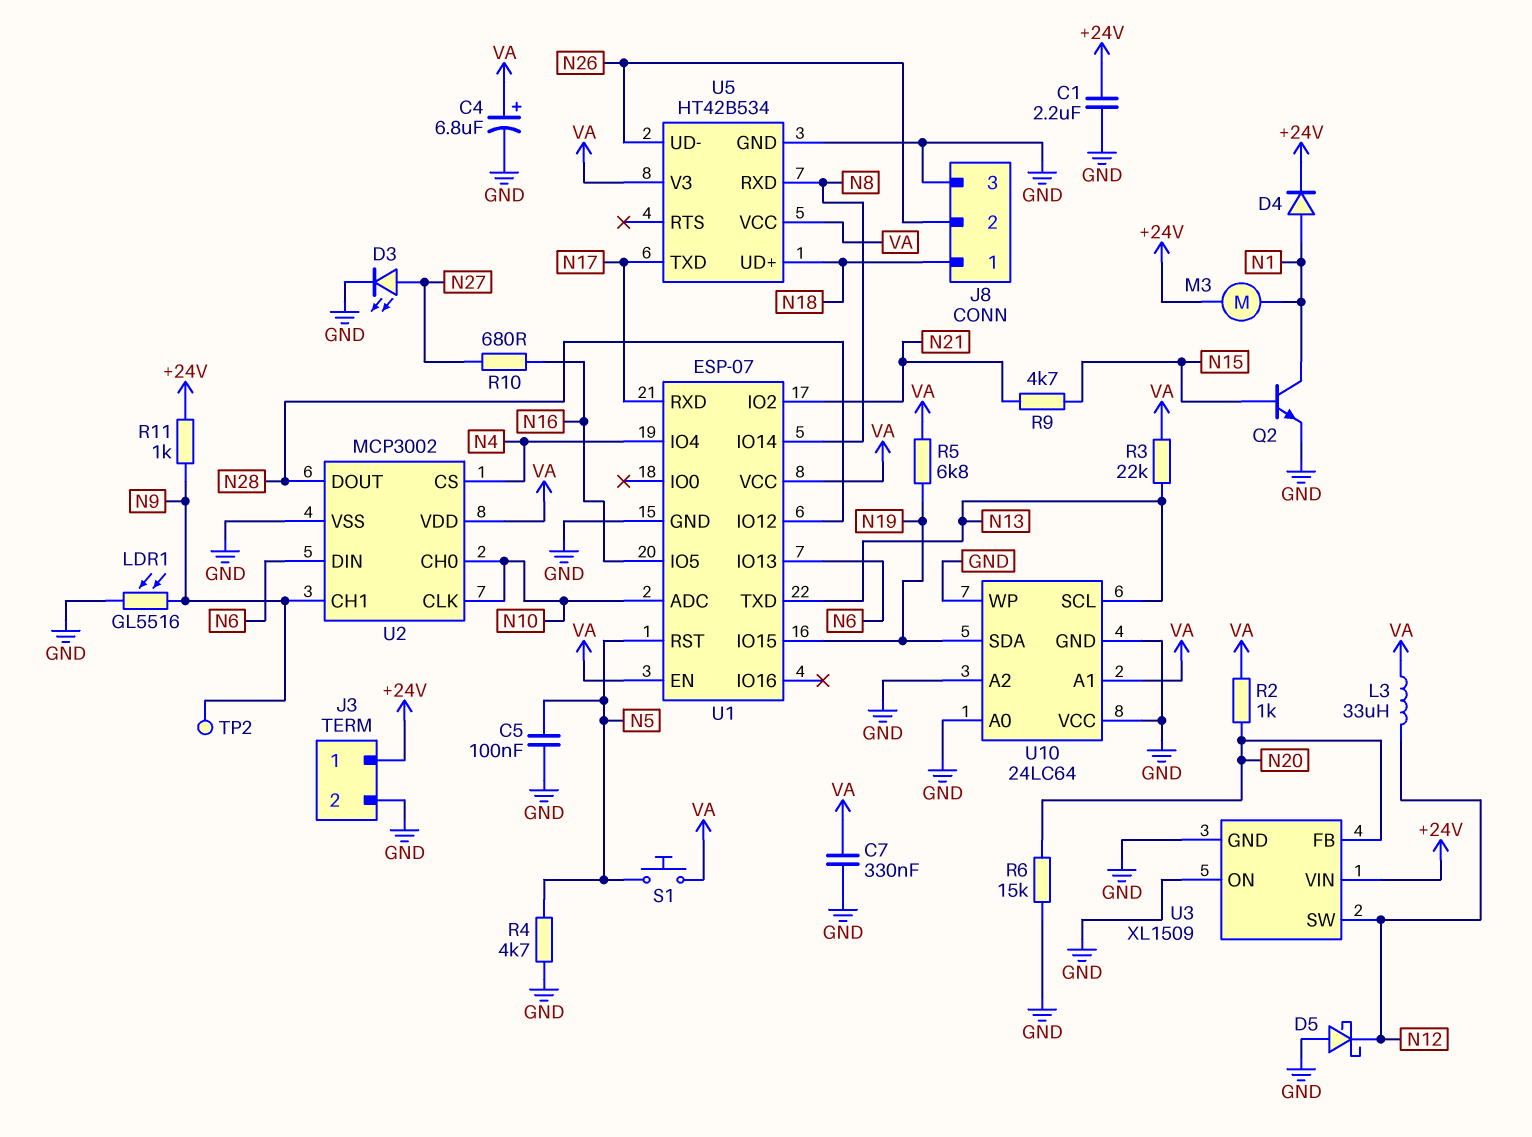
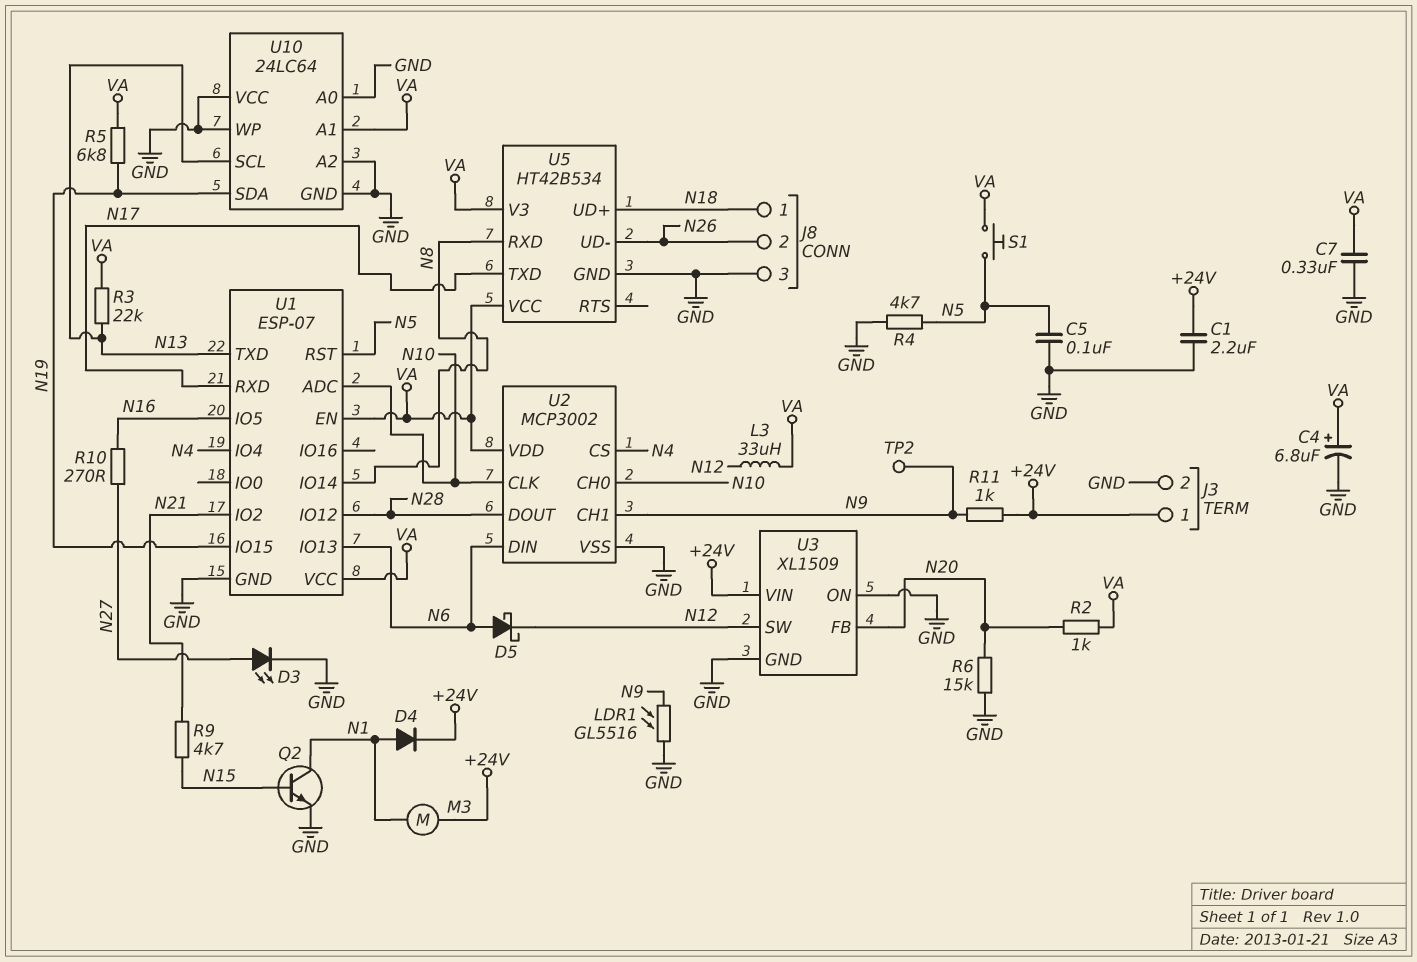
D5: schottky (A GND, K N12) -> schottky (A N6, K N12)
R10: 680 (N16, N27) -> 270 (N16, N27)

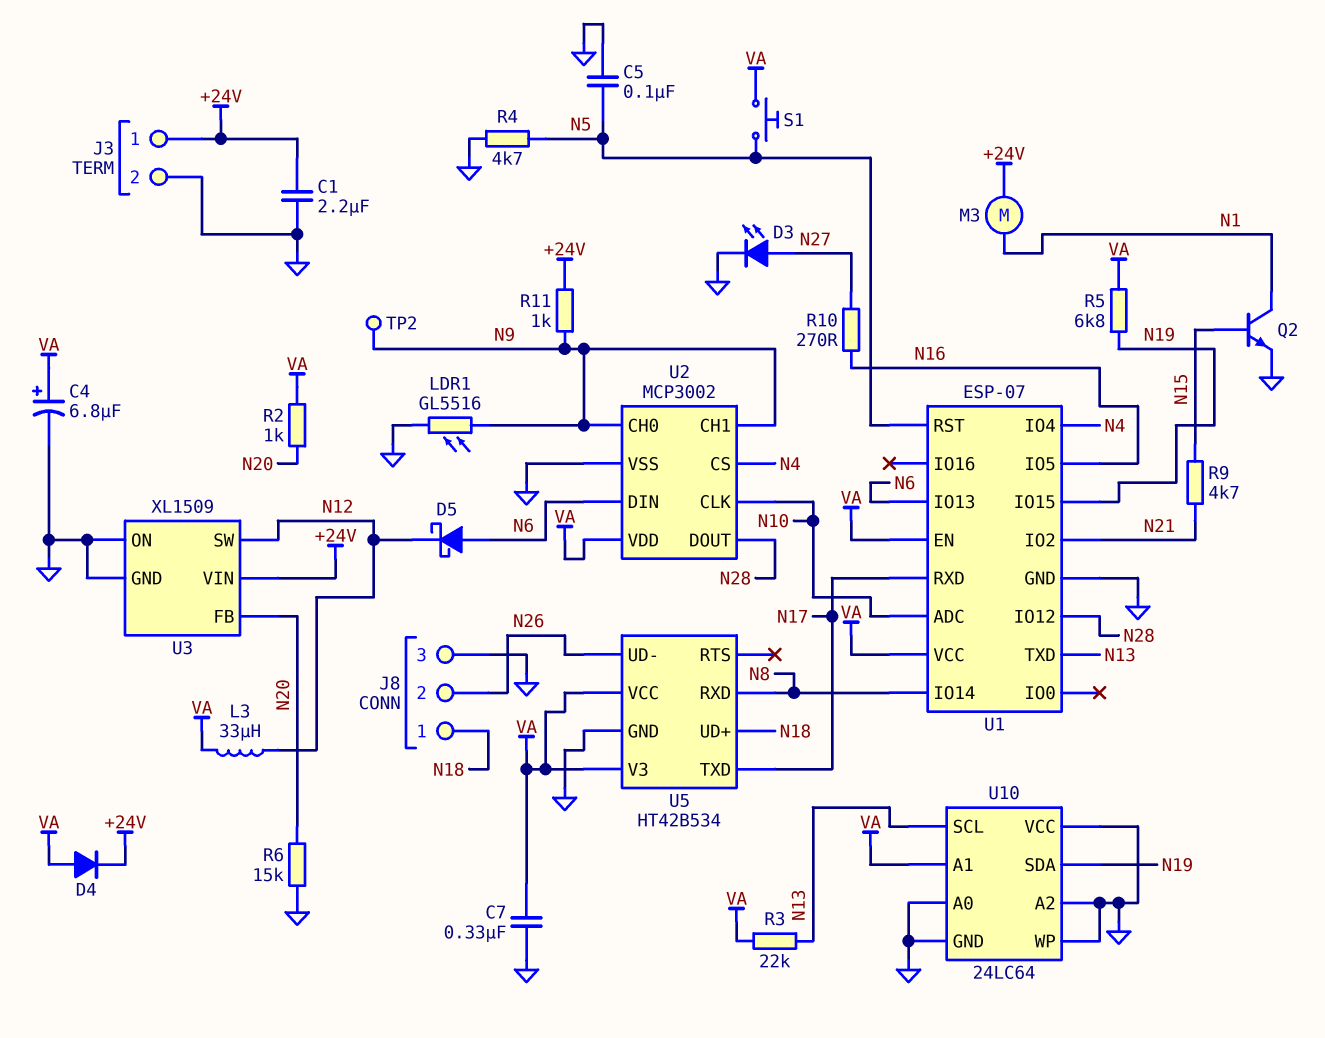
D4: diode (A N1, K +24V) -> diode (A VA, K +24V)
U2 pin CH0: N10 -> N9

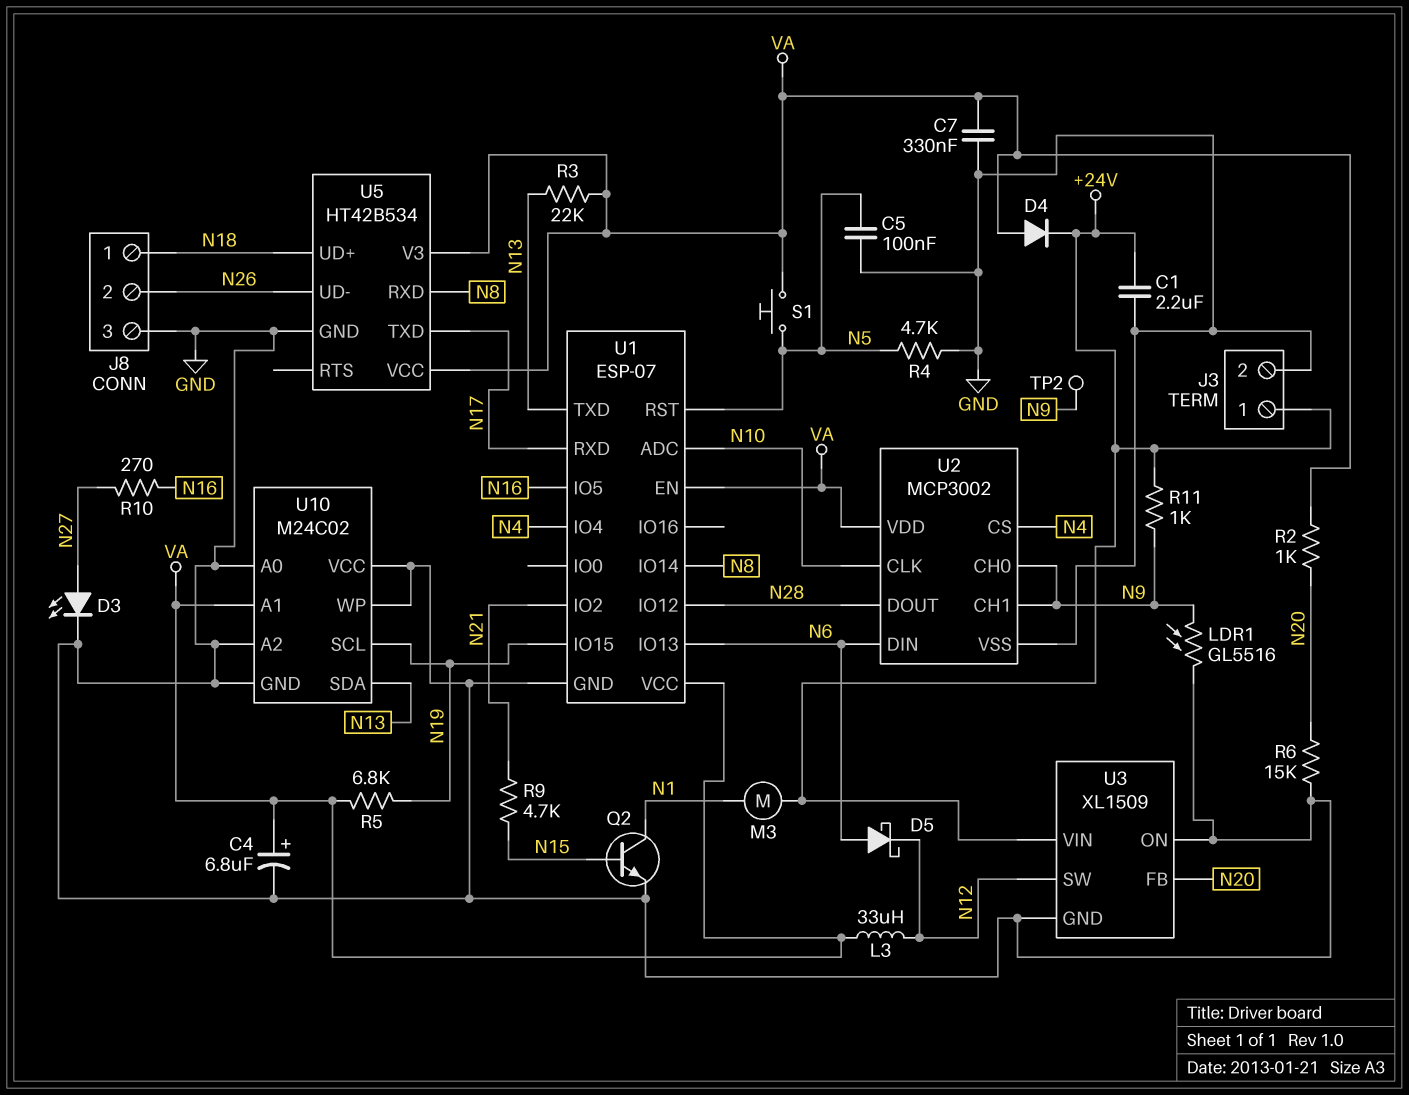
U10: 24LC64 -> M24C02
U10 pin SCL: N13 -> N19
U10 pin SDA: N19 -> N13

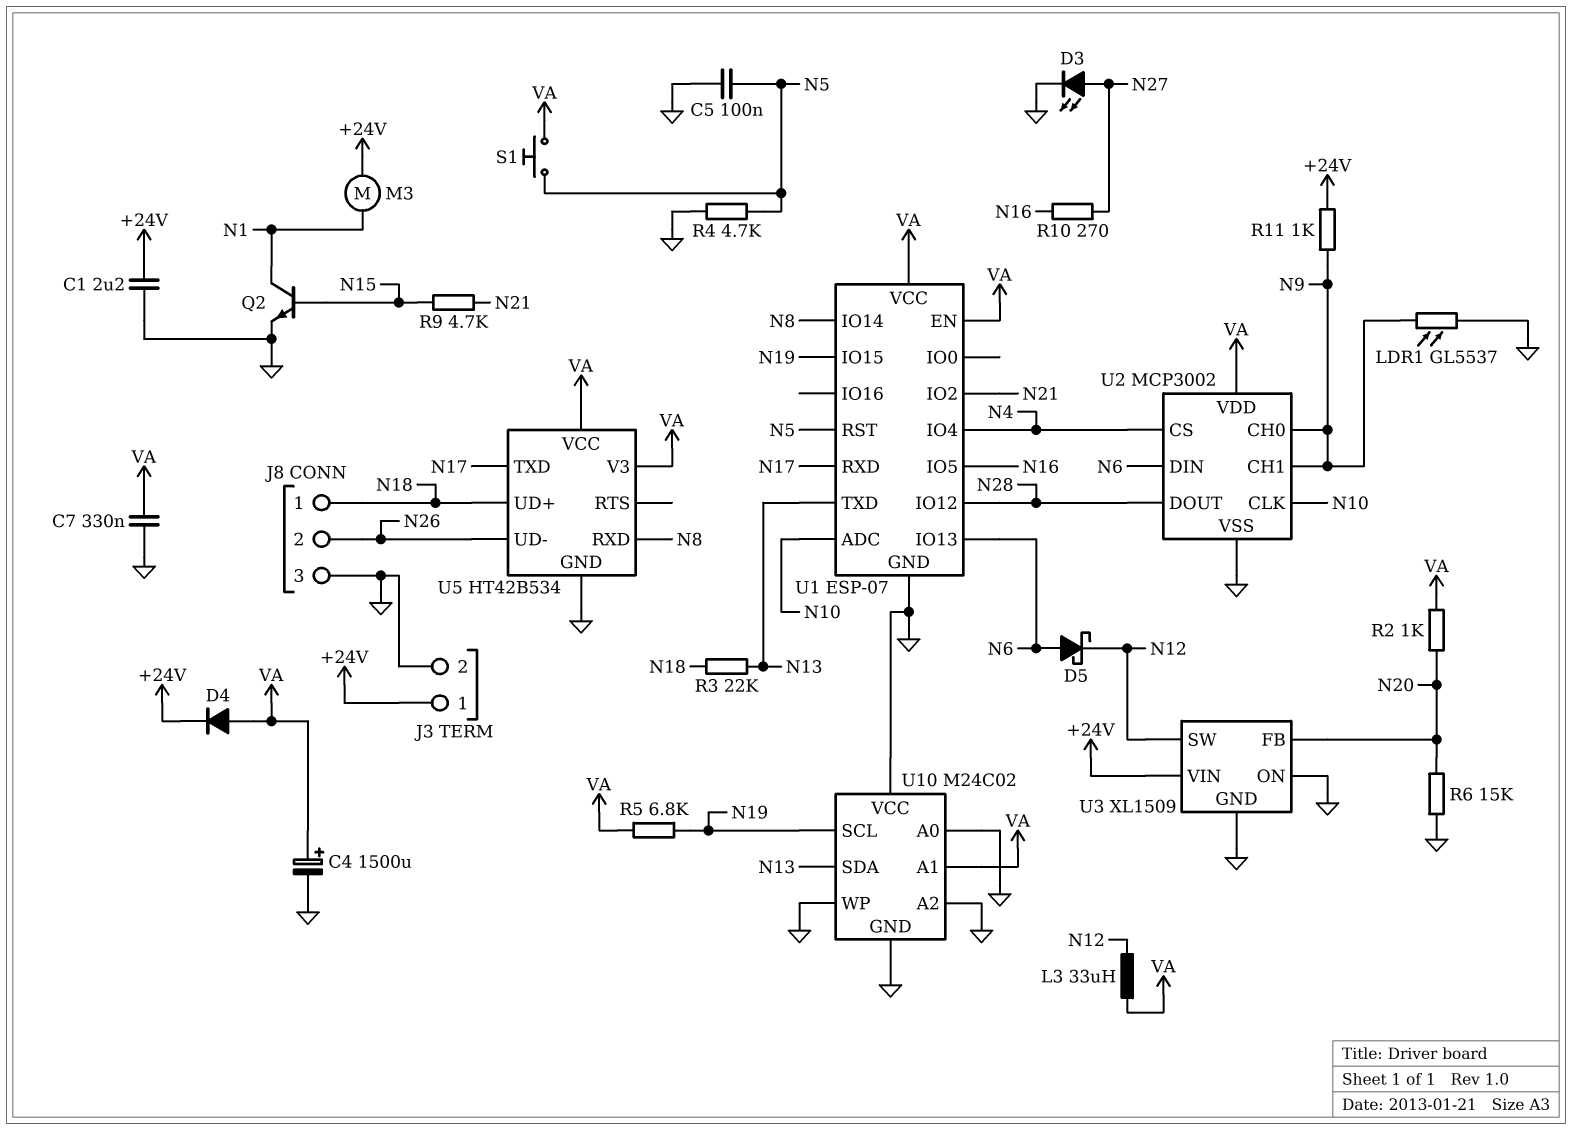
C4: 6.8uF (plus VA, minus GND) -> 1500uF (plus VA, minus GND)
LDR1: GL5516 (GND, N9) -> GL5537 (GND, N9)
R3: 22k (N13, VA) -> 22k (N13, N18)
TP2: test point (N9) -> none

